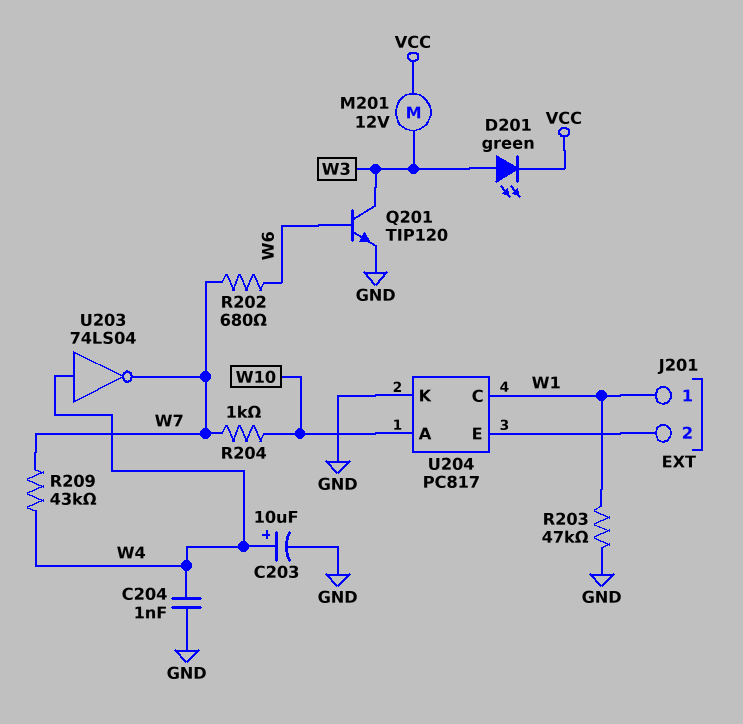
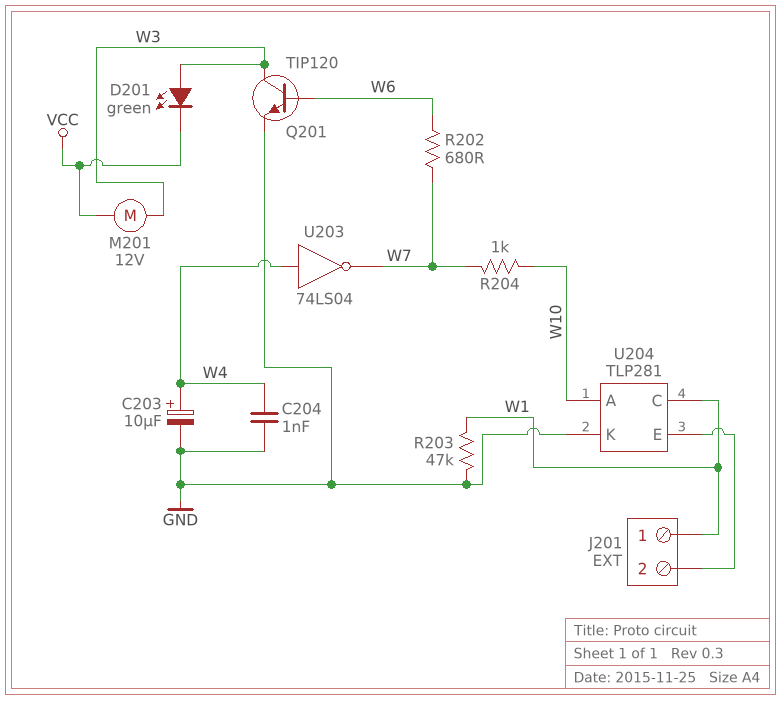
R209: 43k (W4, W7) -> none
U204: PC817 -> TLP281

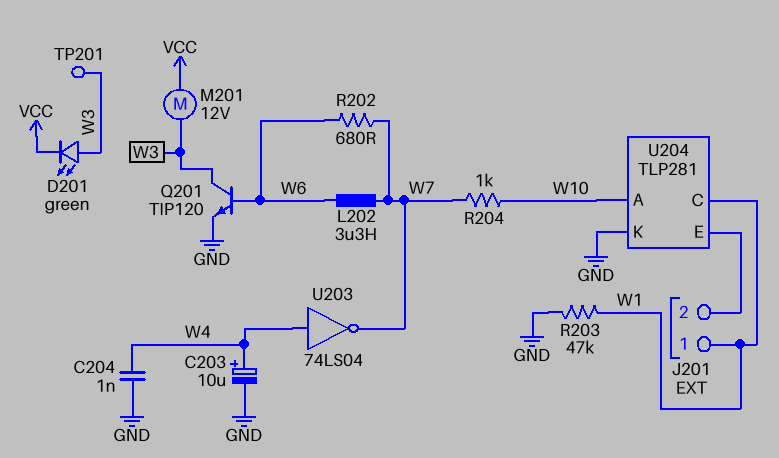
L202: none -> 3.3uH (W6, W7)
TP201: none -> test point (W3)

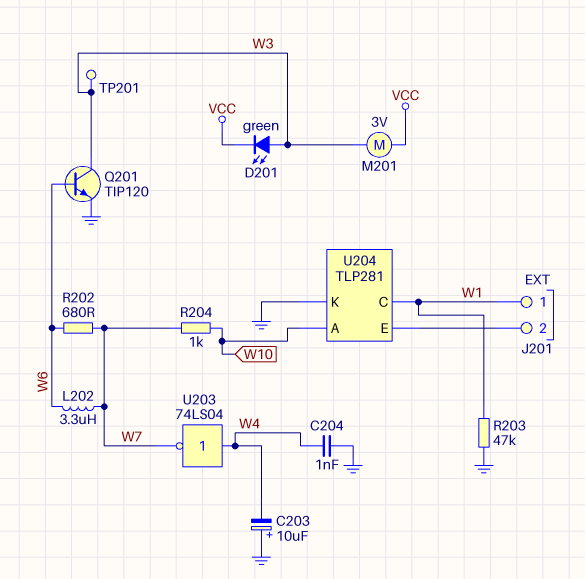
C203: 10uF (plus W4, minus GND) -> 10uF (plus GND, minus W4)
M201: motor 12V (VCC, W3) -> motor 3V (VCC, W3)

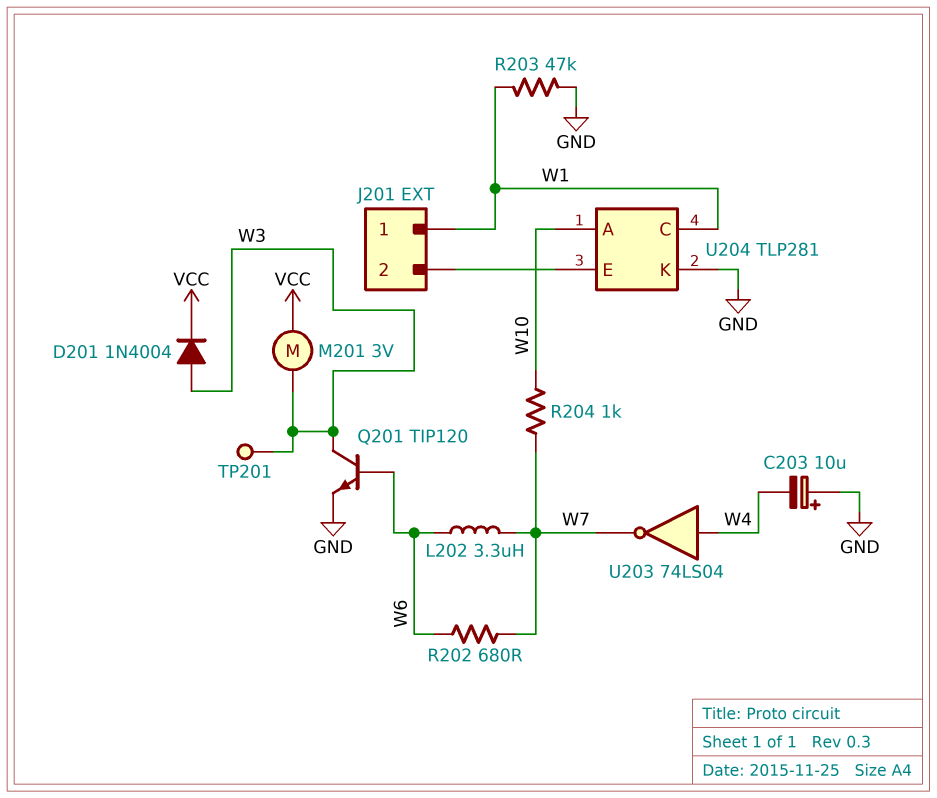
C204: 1nF (GND, W4) -> none
D201: LED green (A W3, K VCC) -> diode 1N4004 (A W3, K VCC)

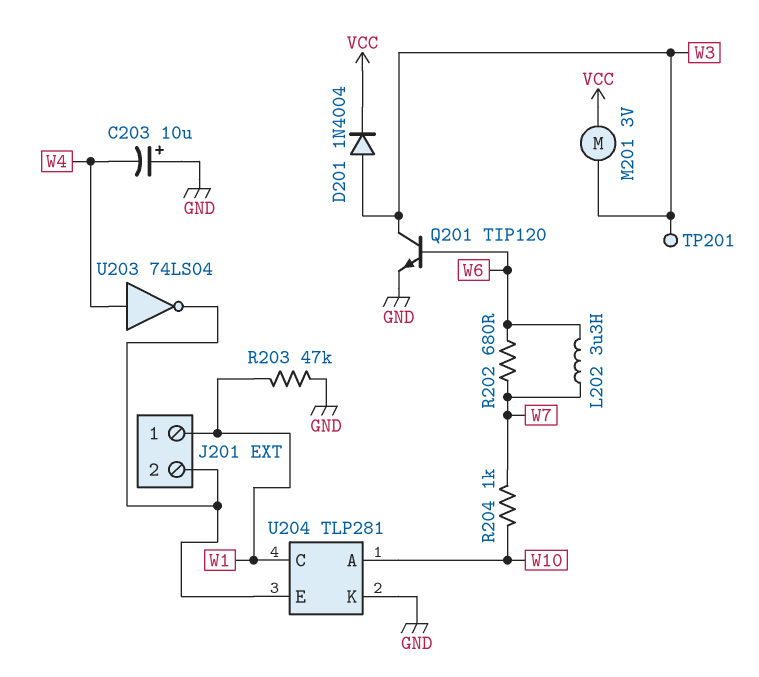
U203: NOT 74LS04 (in W4, out W7) -> NOT 74LS04 (in W4, out J201/2)

